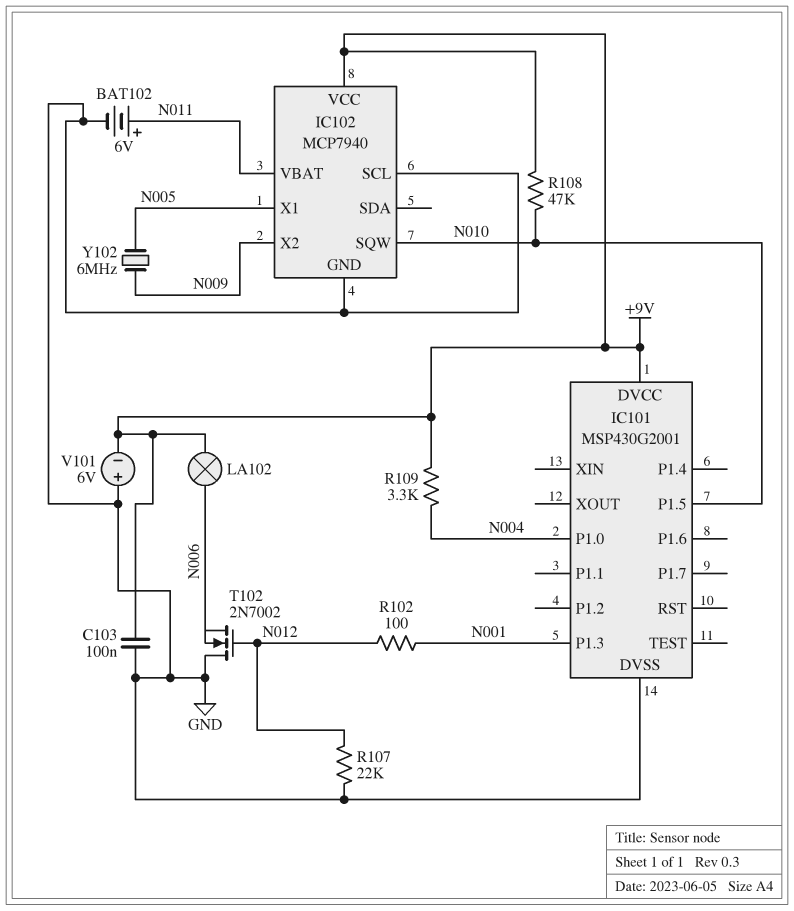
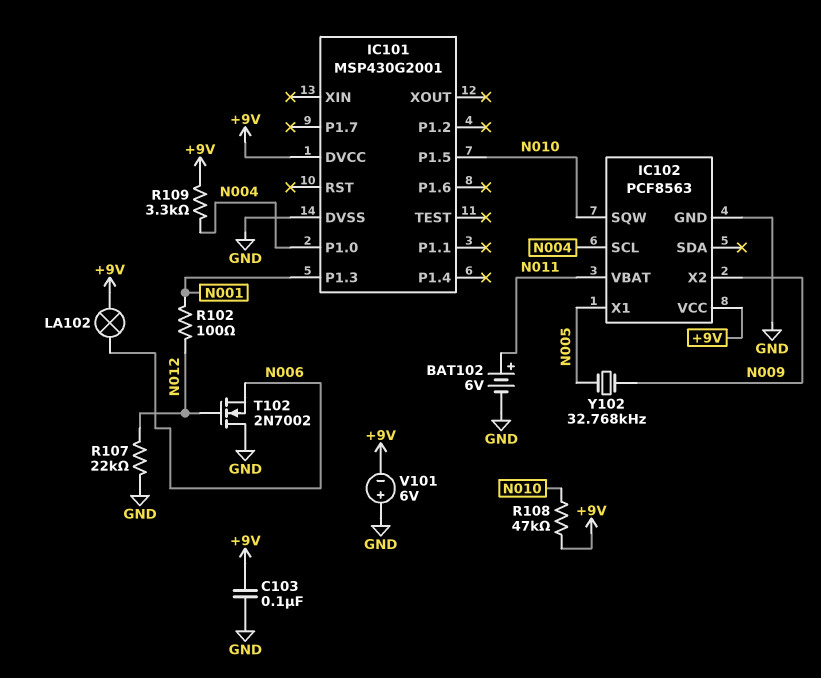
IC102: MCP7940 -> PCF8563
IC102 pin SCL: GND -> N004
Y102: 6MHz (N005, N009) -> 32.768kHz (N005, N009)

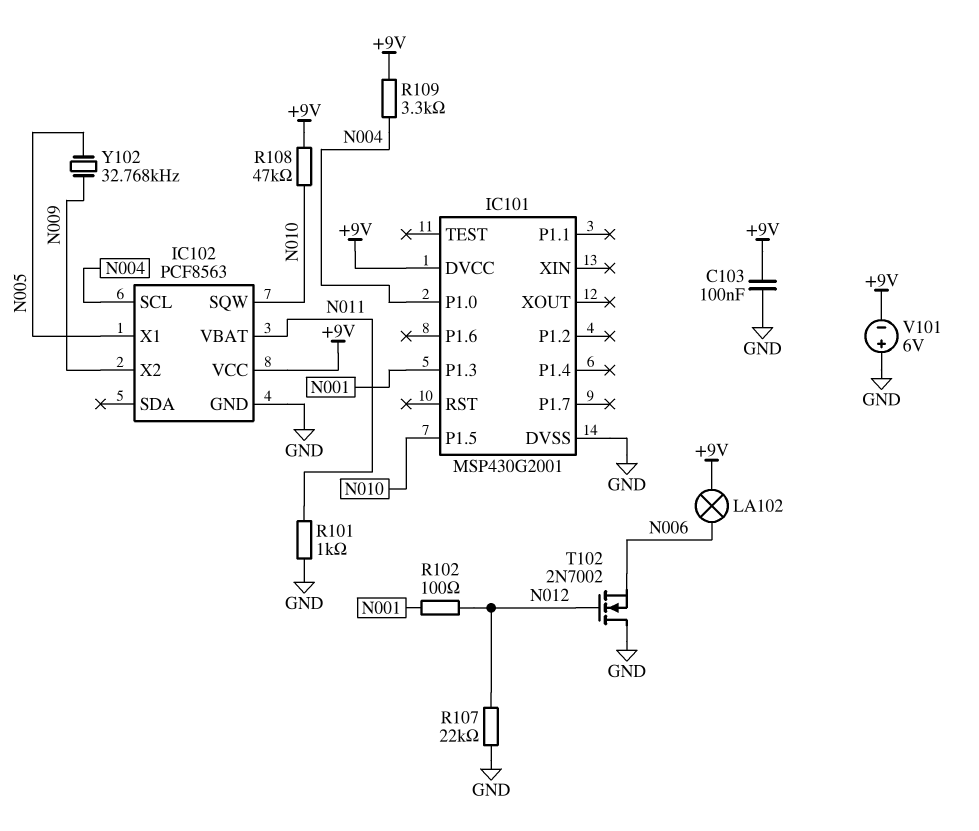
BAT102: 6V (plus N011, minus GND) -> none
R101: none -> 1k (GND, N011)

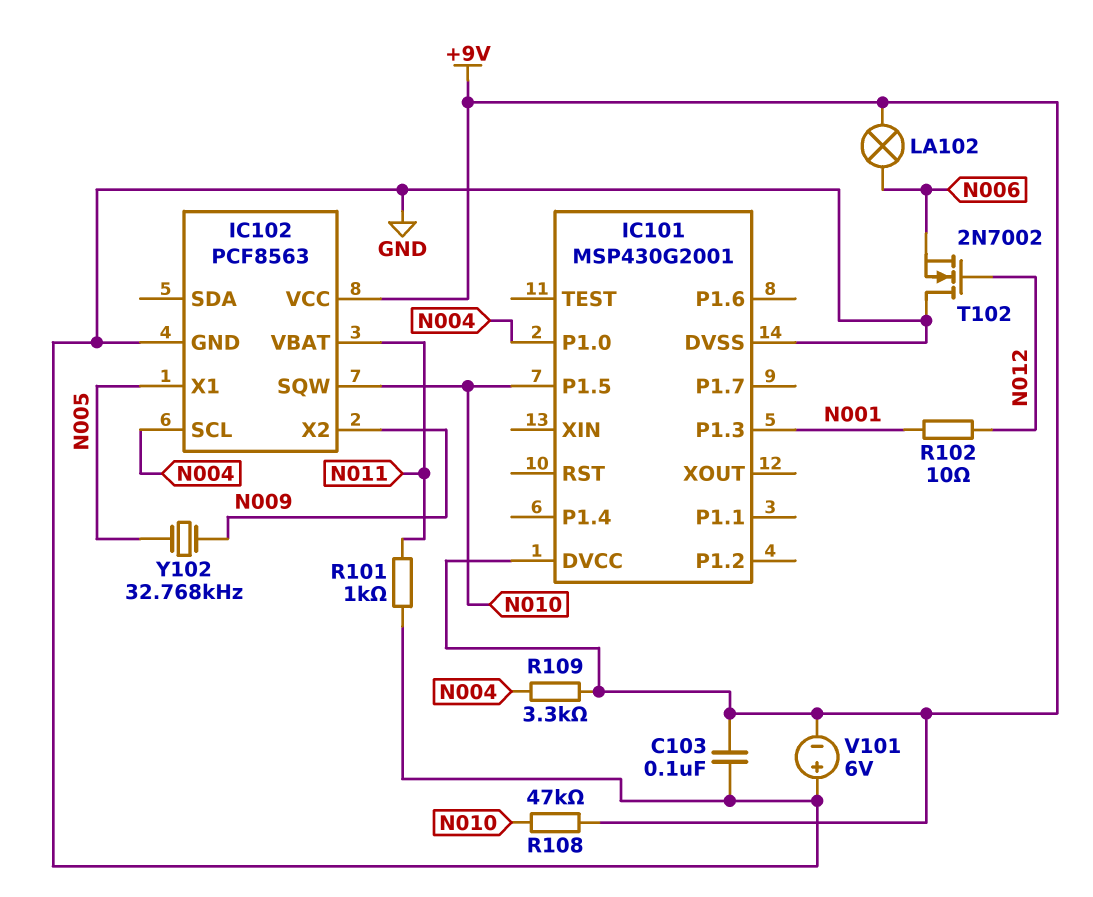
R102: 100 (N001, N012) -> 10 (N001, N012)
R107: 22k (GND, N012) -> none

